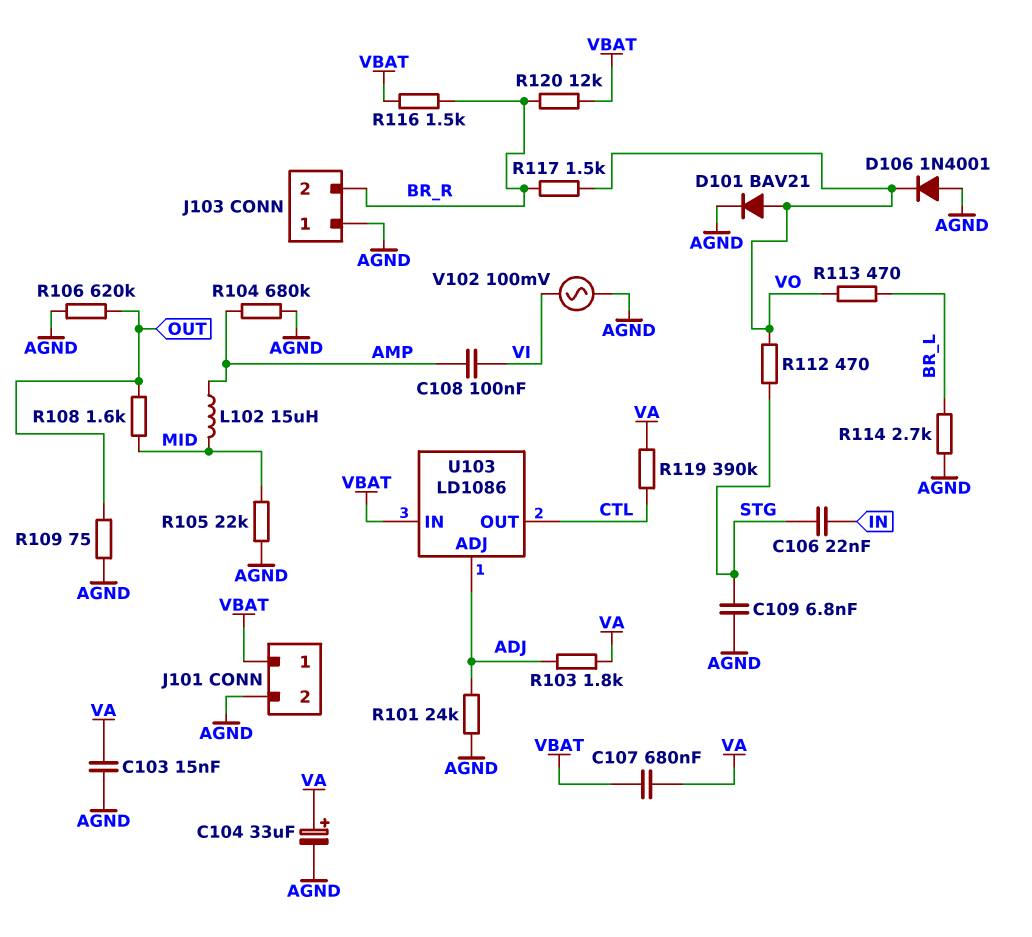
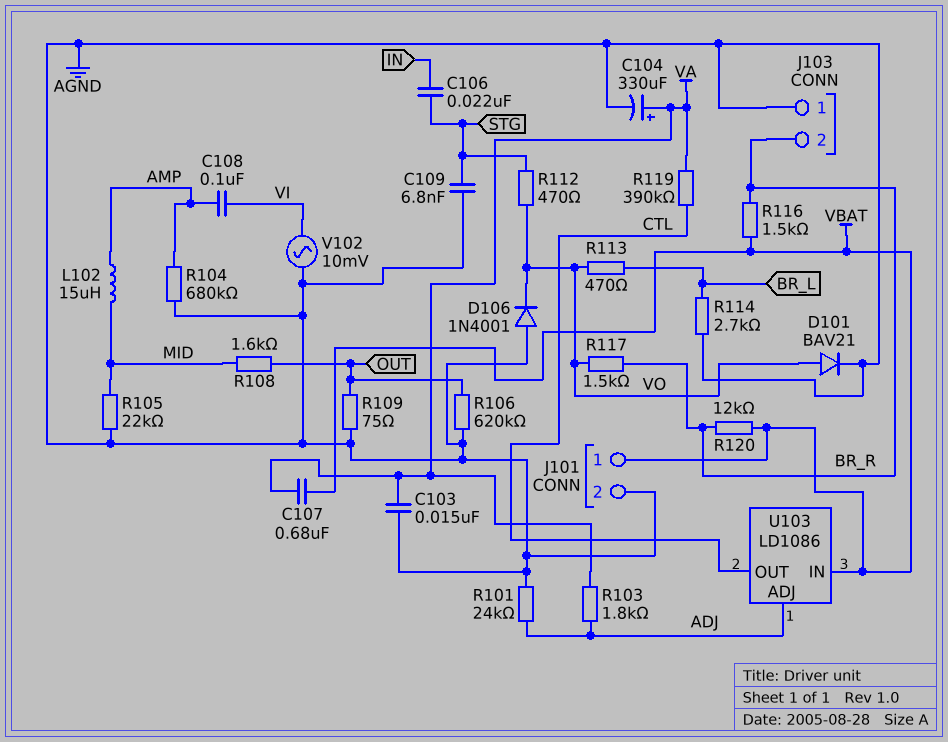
C104: 33uF (plus VA, minus AGND) -> 330uF (plus VA, minus AGND)
V102: AC 100mV (AGND, VI) -> AC 10mV (AGND, VI)

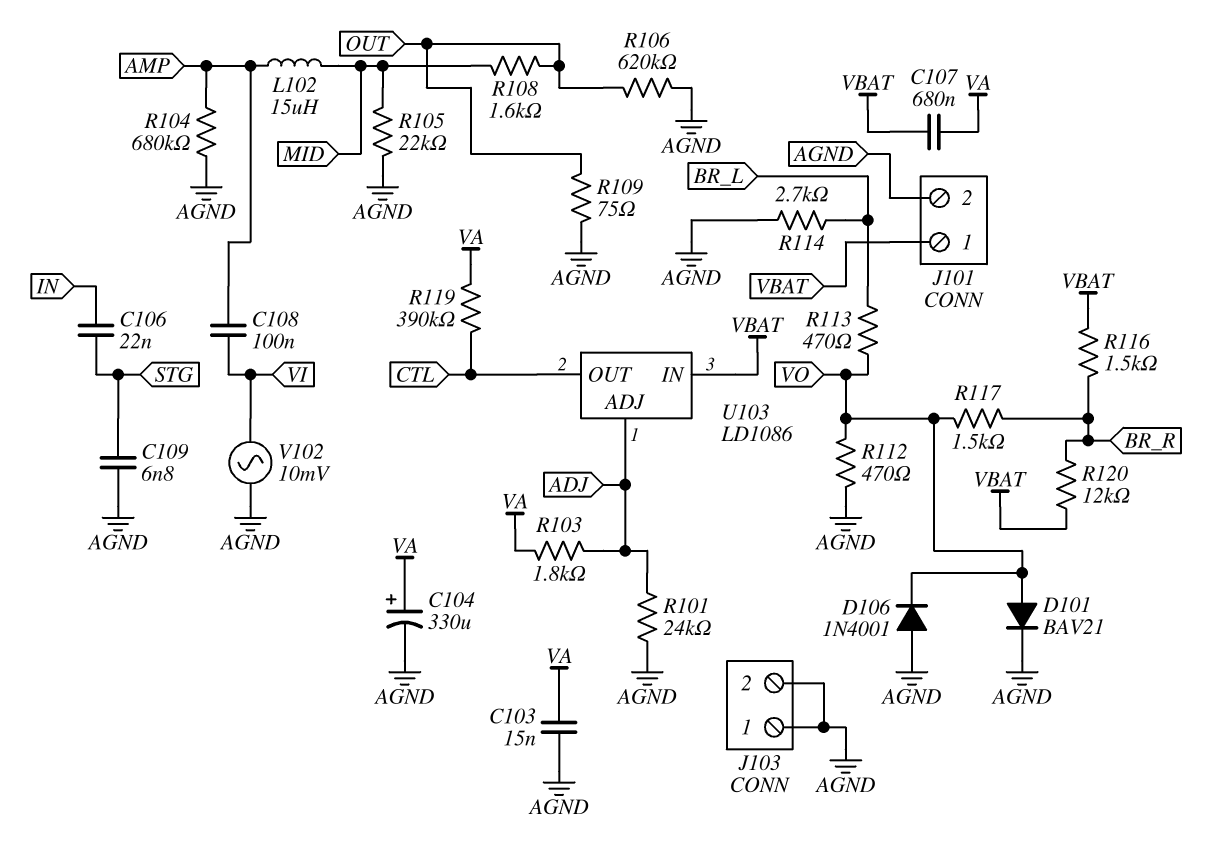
J103 pin 2: BR_R -> AGND
R112: 470 (STG, VO) -> 470 (AGND, VO)

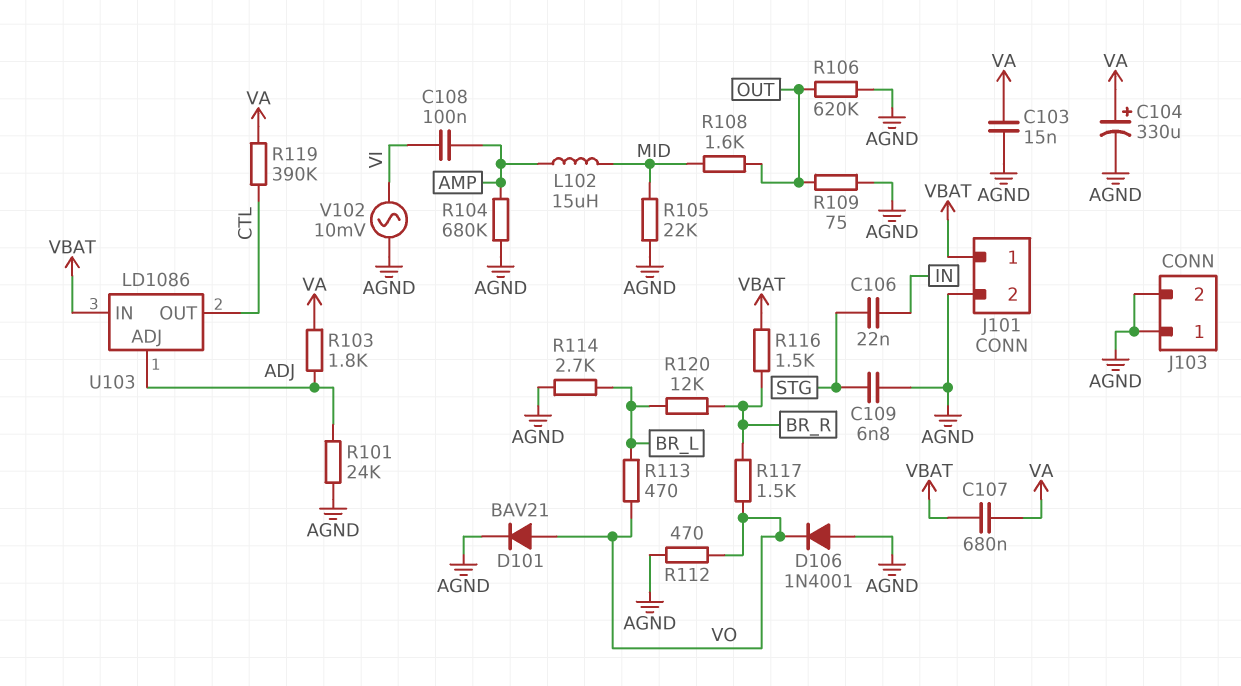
R120: 12k (BR_R, VBAT) -> 12k (BR_L, BR_R)

